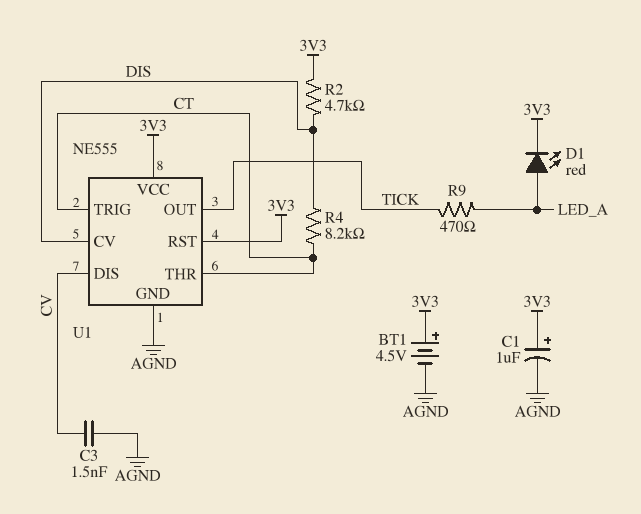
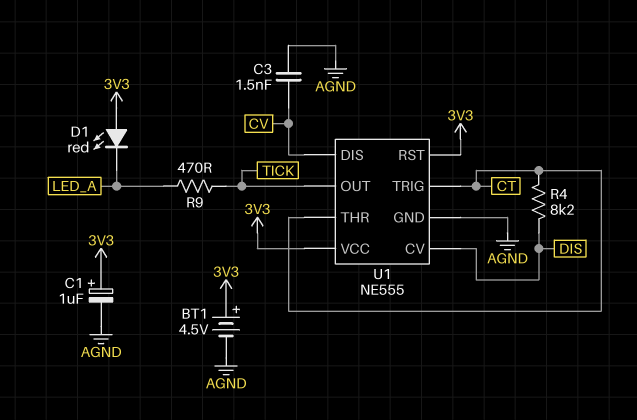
D1: LED red (A LED_A, K 3V3) -> LED red (A 3V3, K LED_A)
R2: 4.7k (3V3, DIS) -> none

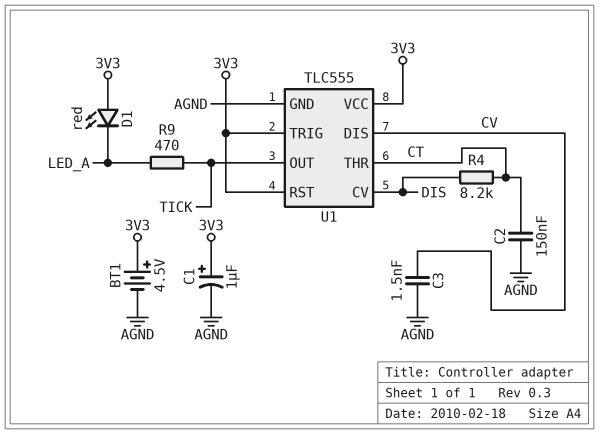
C2: none -> 150nF (AGND, CT)
U1: NE555 -> TLC555
U1 pin TRIG: CT -> 3V3

